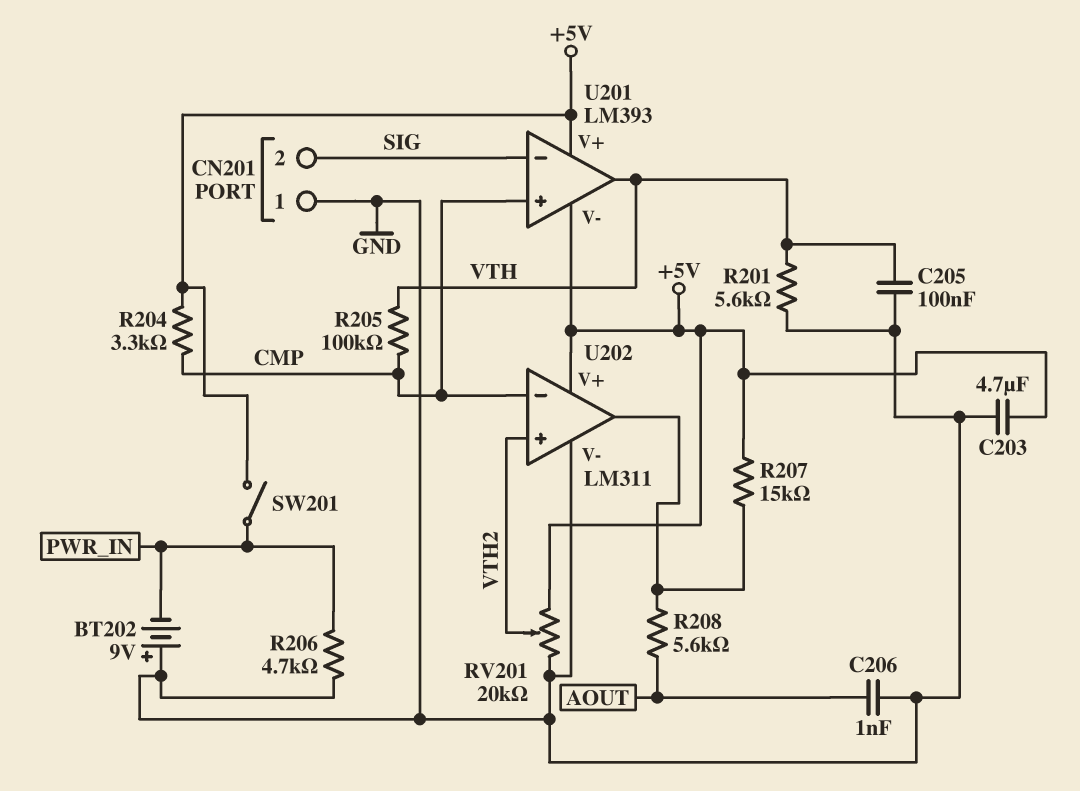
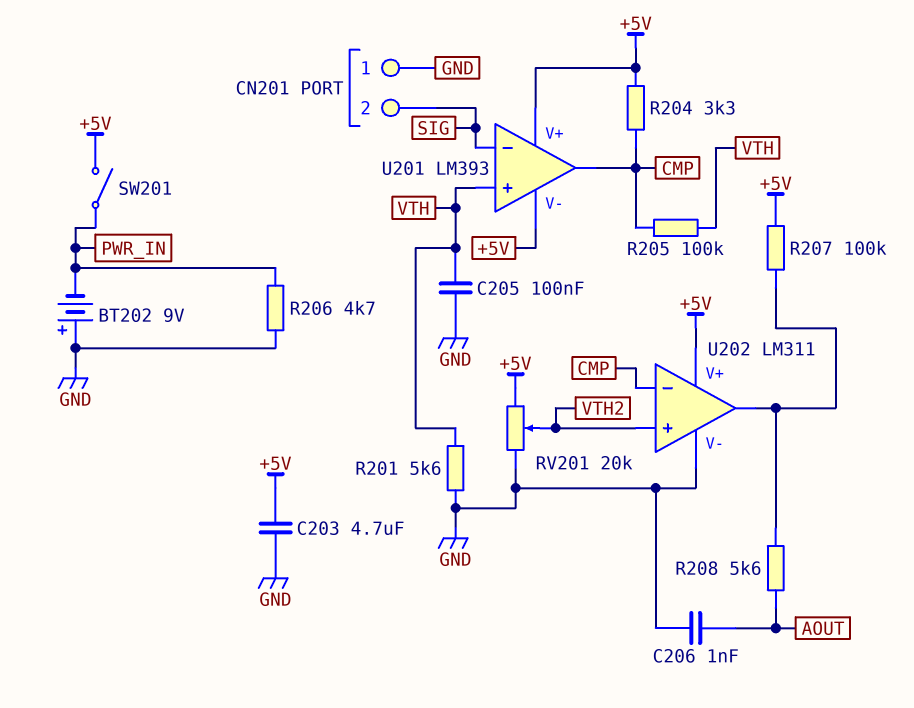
R207: 15k (+5V, U202/out) -> 100k (+5V, U202/out)
U201 pin in+: CMP -> VTH
U201 pin out: VTH -> CMP

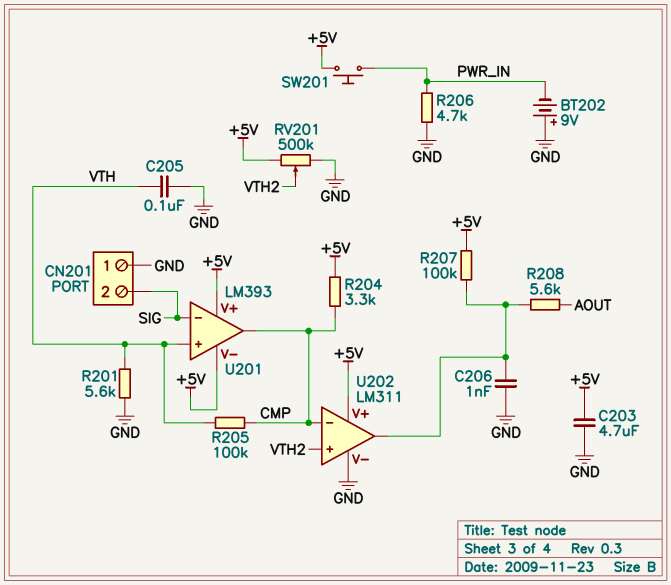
C206: 1nF (AOUT, GND) -> 1nF (GND, U202/out)
RV201: 20k (+5V, GND, wiper VTH2) -> 500k (+5V, GND, wiper VTH2)
SW201: switch (+5V, PWR_IN) -> button (+5V, PWR_IN)

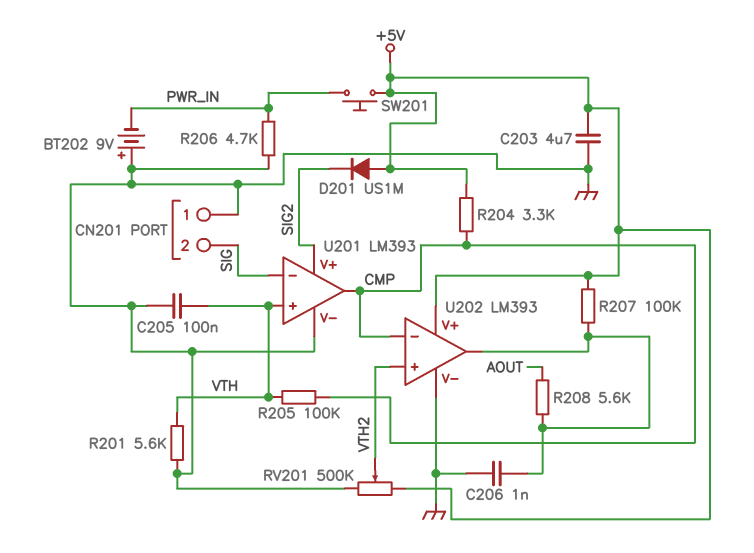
D201: none -> diode US1M (A +5V, K SIG2)
U201 pin V+: +5V -> SIG2
U201 pin V-: +5V -> GND
U202: LM311 -> LM393

